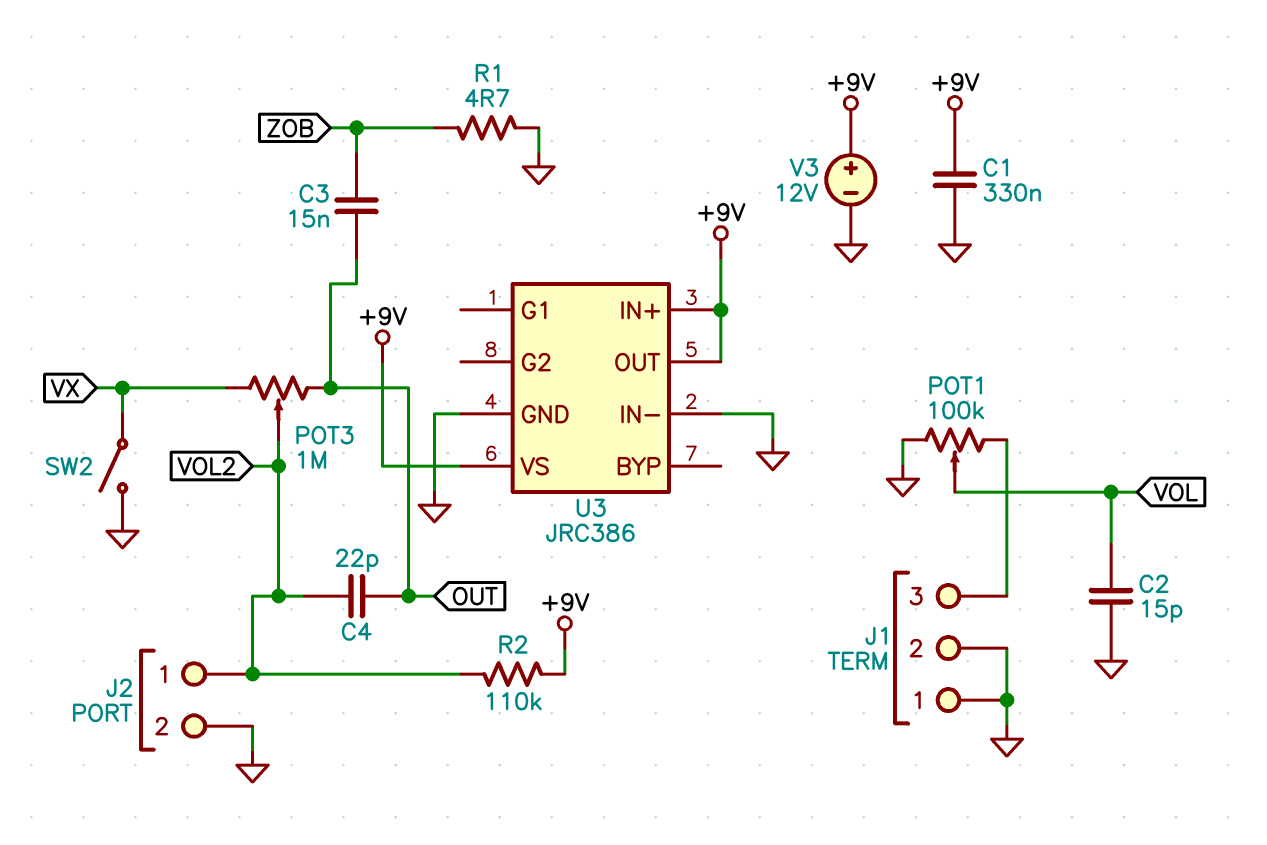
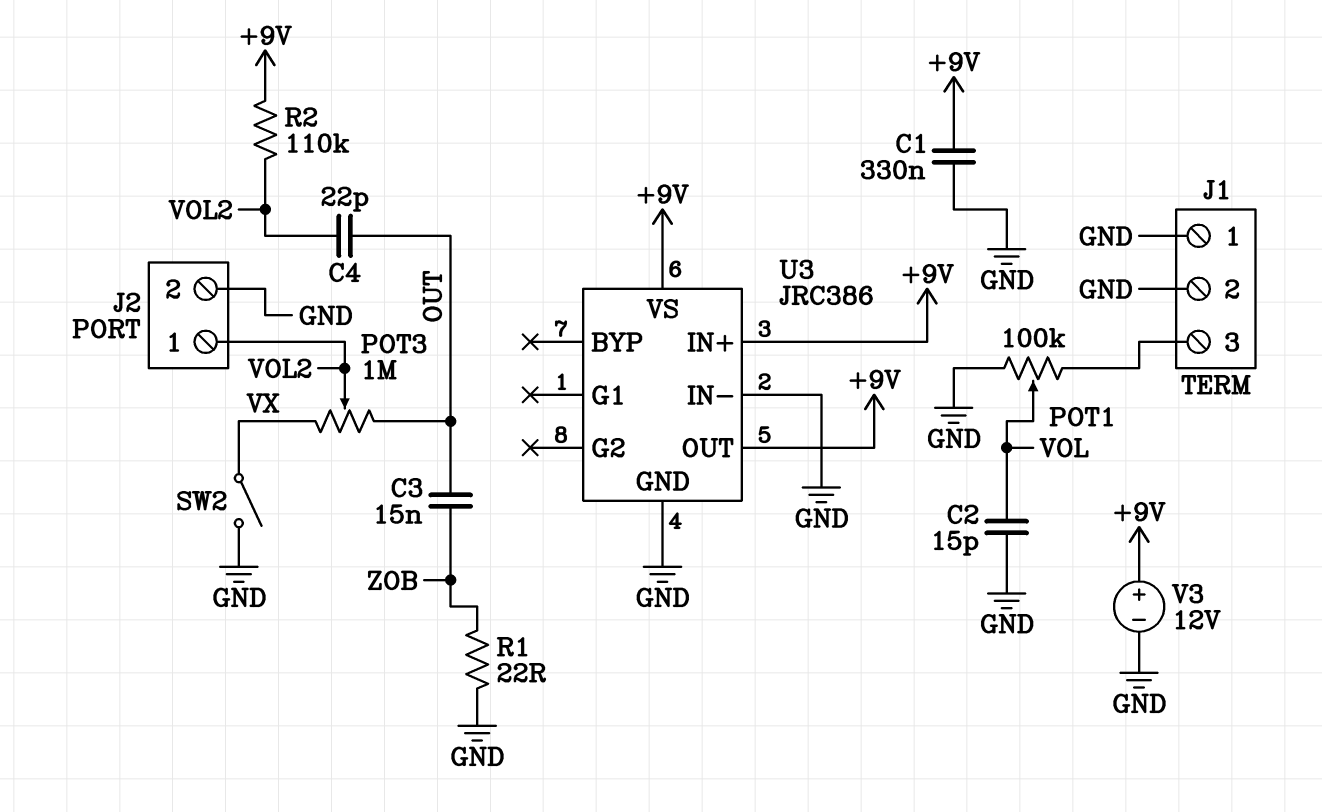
R1: 4.7 (GND, ZOB) -> 22 (GND, ZOB)

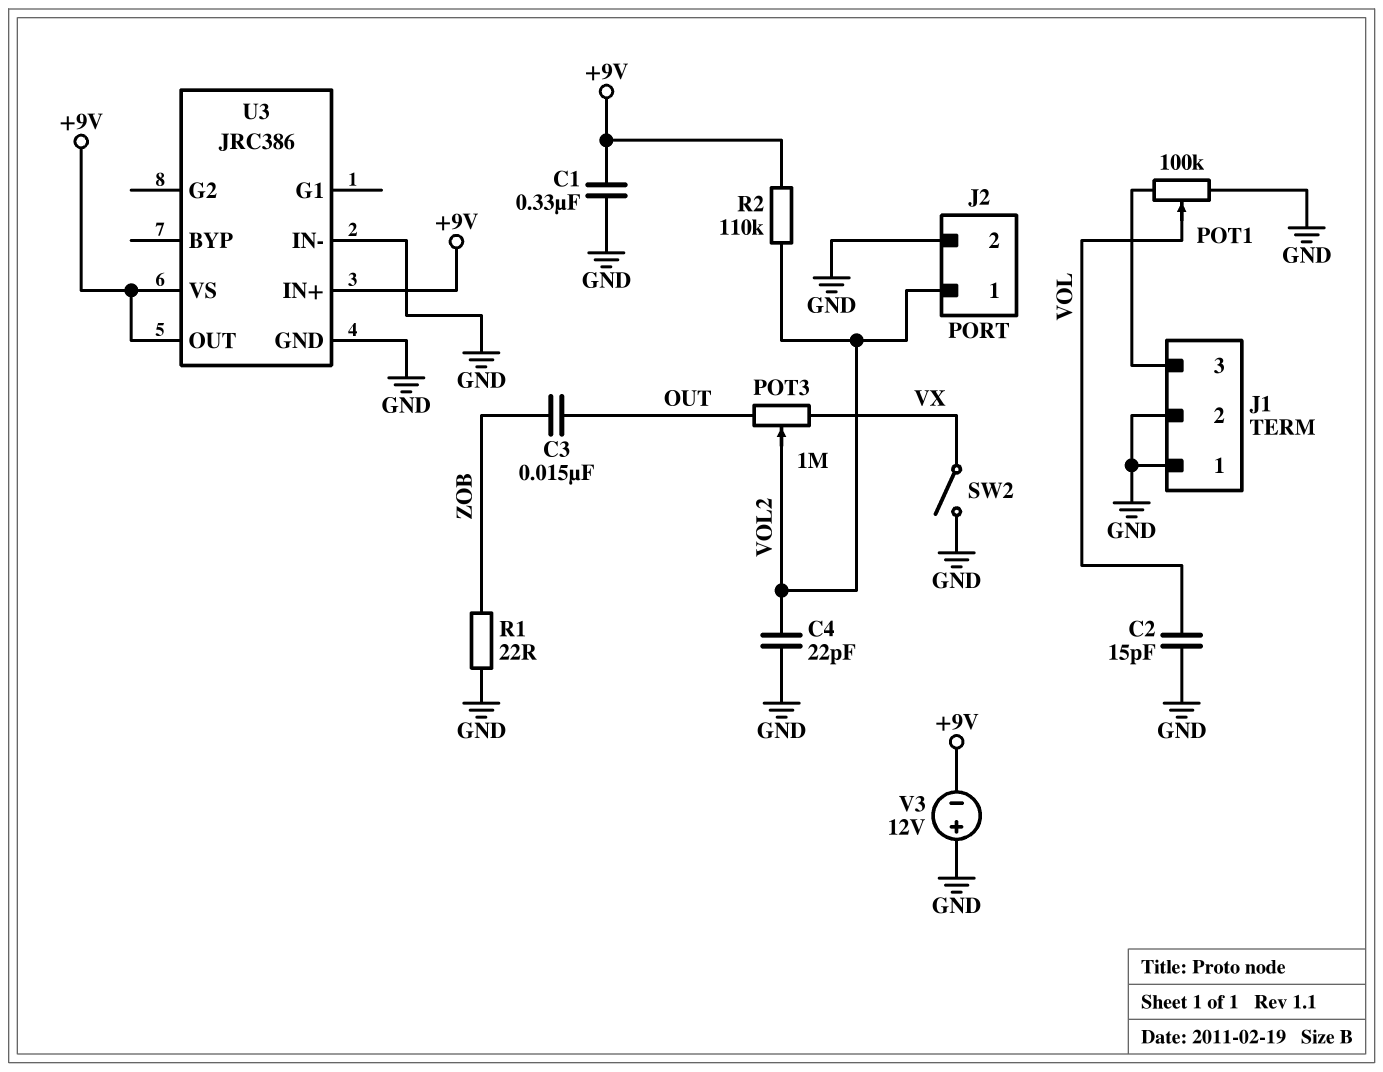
C4: 22pF (OUT, VOL2) -> 22pF (GND, VOL2)
V3: 12V (plus +9V, minus GND) -> 12V (plus GND, minus +9V)

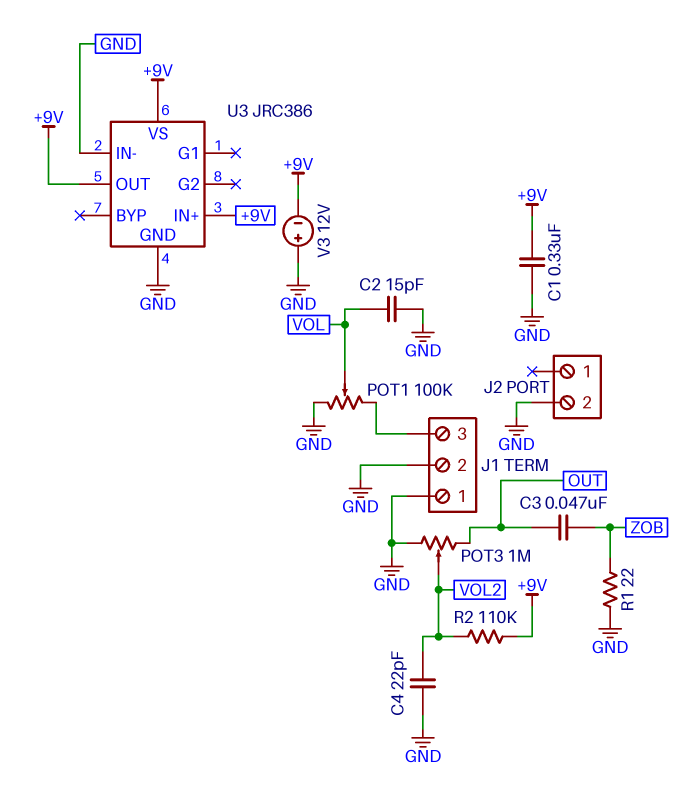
C3: 15nF (OUT, ZOB) -> 47nF (OUT, ZOB)
J2 pin 1: VOL2 -> none
POT3: 1M (OUT, VX, wiper VOL2) -> 1M (GND, OUT, wiper VOL2)
SW2: switch (GND, VX) -> none

